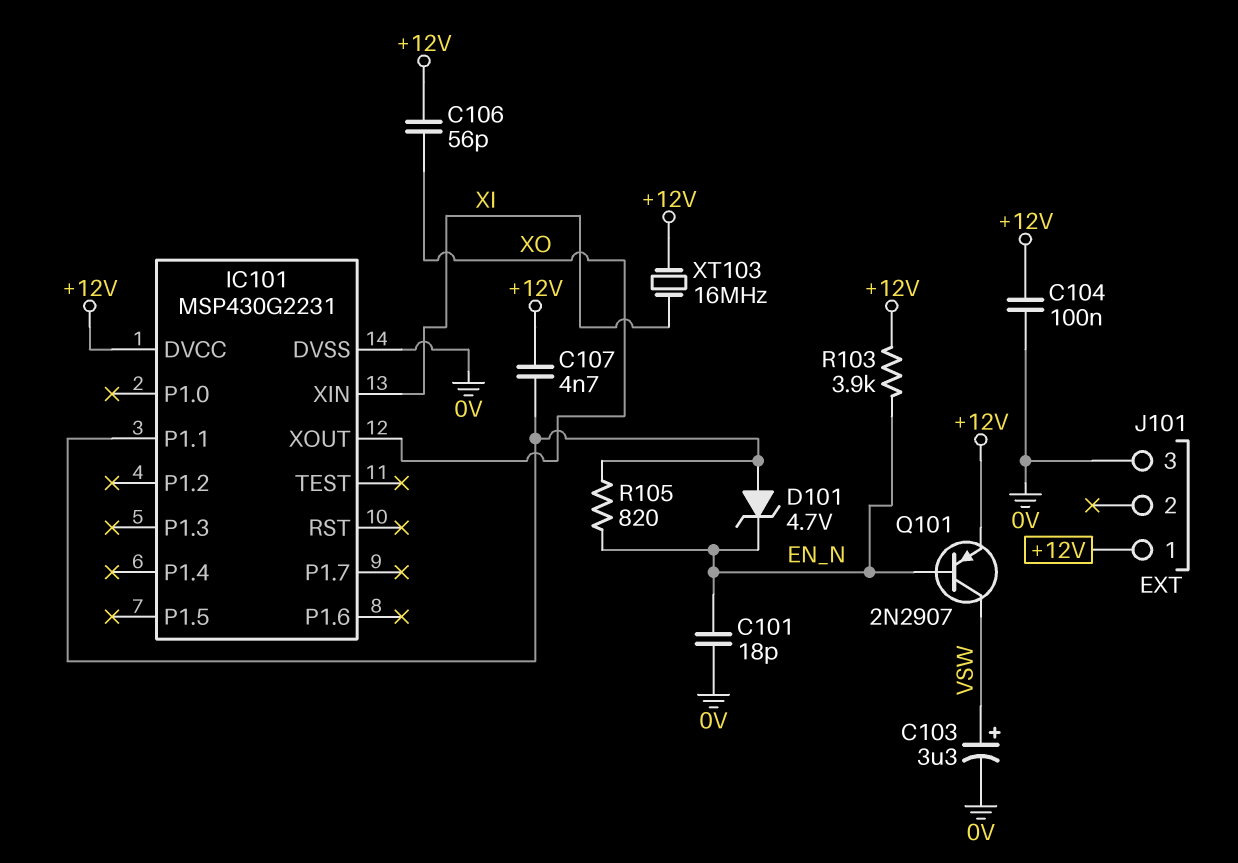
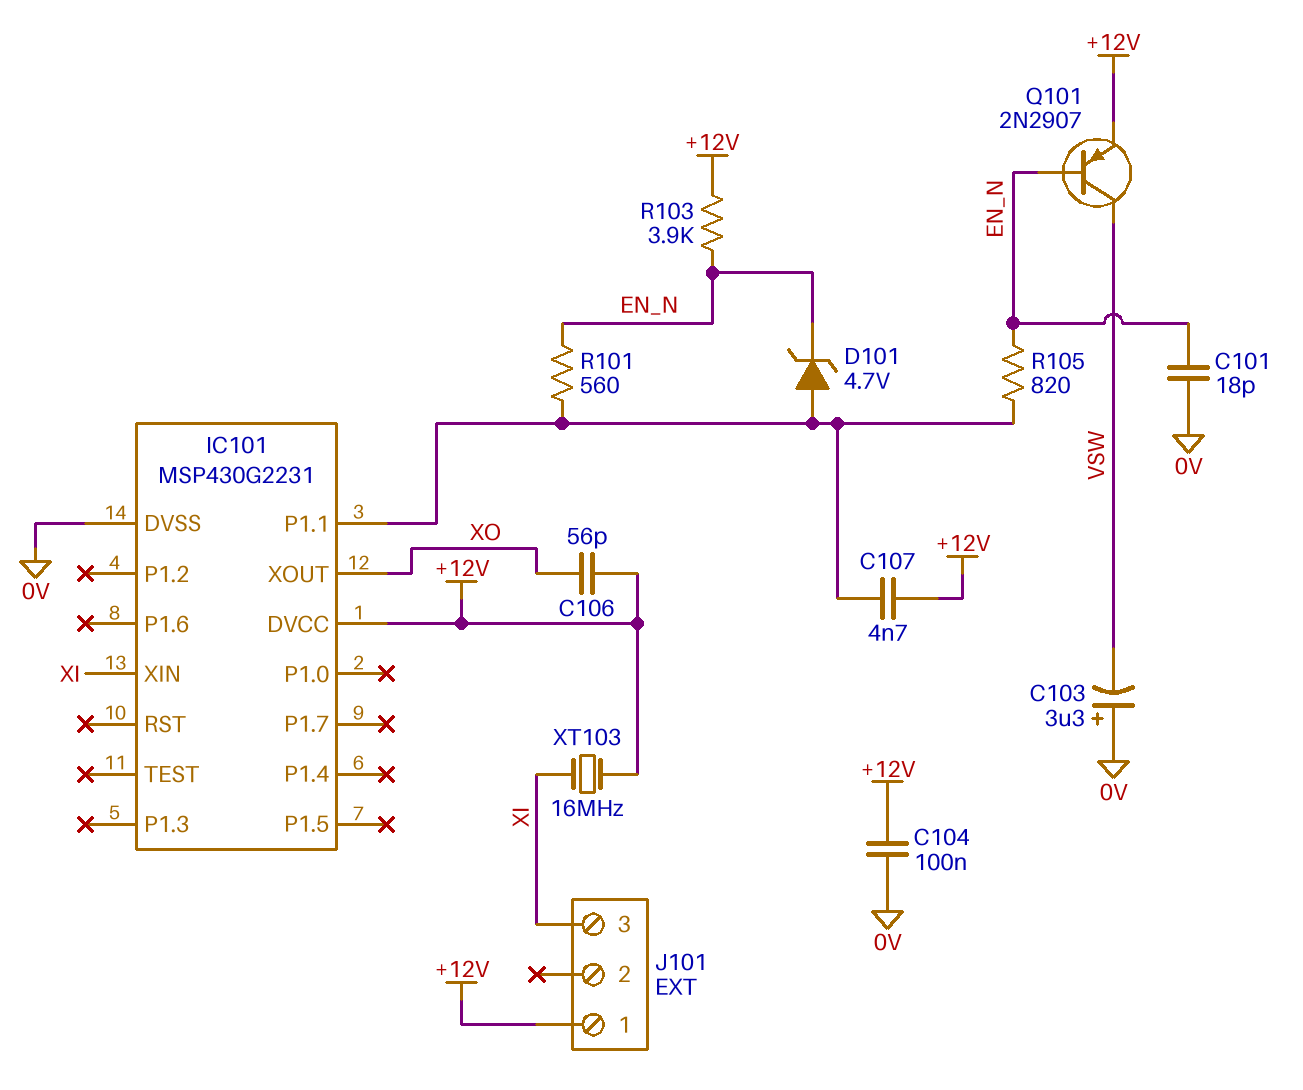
C103: 3.3uF (plus VSW, minus 0V) -> 3.3uF (plus 0V, minus VSW)
J101 pin 3: 0V -> XI
R101: none -> 560 (EN_N, IC101/P1.1)

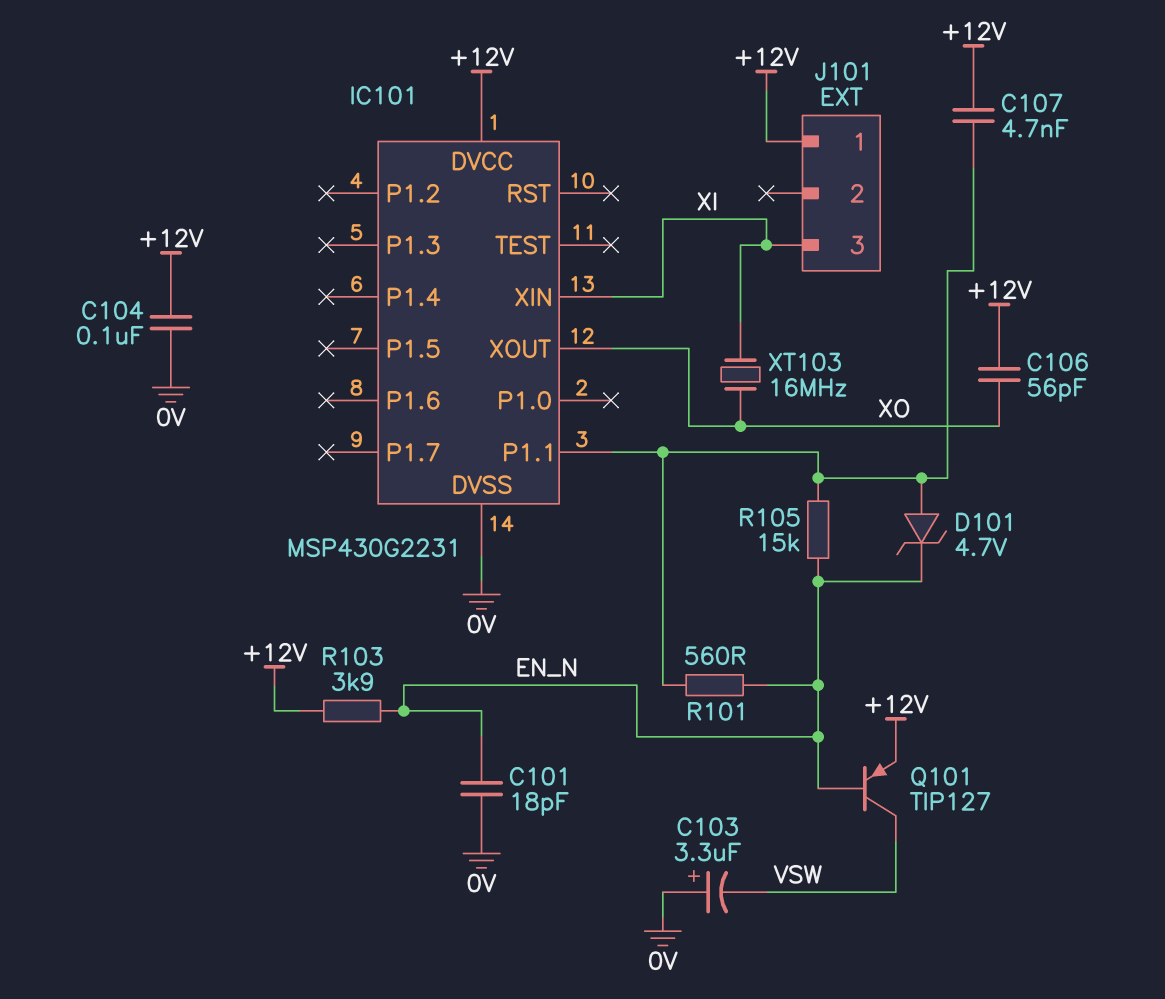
Q101: PNP 2N2907 (B EN_N, C VSW, E +12V) -> PNP TIP127 (B EN_N, C VSW, E +12V)
R105: 820 (EN_N, IC101/P1.1) -> 15k (EN_N, IC101/P1.1)
XT103: 16MHz (+12V, XI) -> 16MHz (XI, XO)

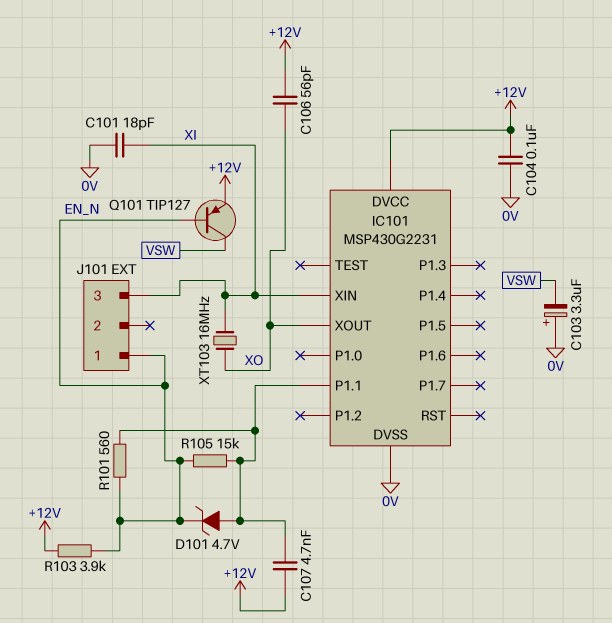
C101: 18pF (0V, EN_N) -> 18pF (0V, XI)
J101 pin 1: +12V -> EN_N

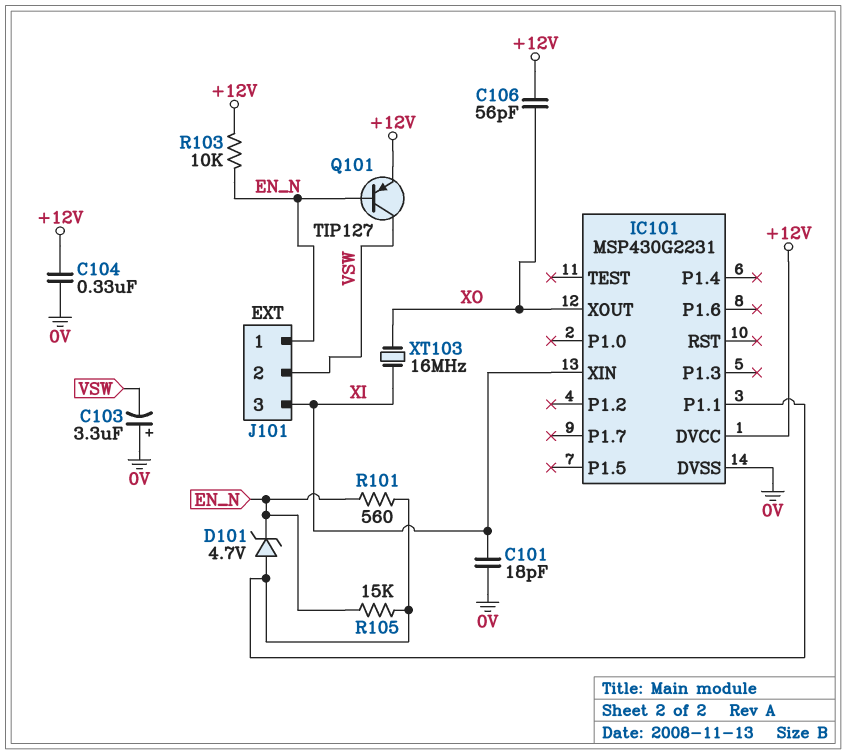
C104: 100nF (+12V, 0V) -> 330nF (+12V, 0V)
C107: 4.7nF (+12V, IC101/P1.1) -> none
J101 pin 2: none -> VSW
R103: 3.9k (+12V, EN_N) -> 10k (+12V, EN_N)

